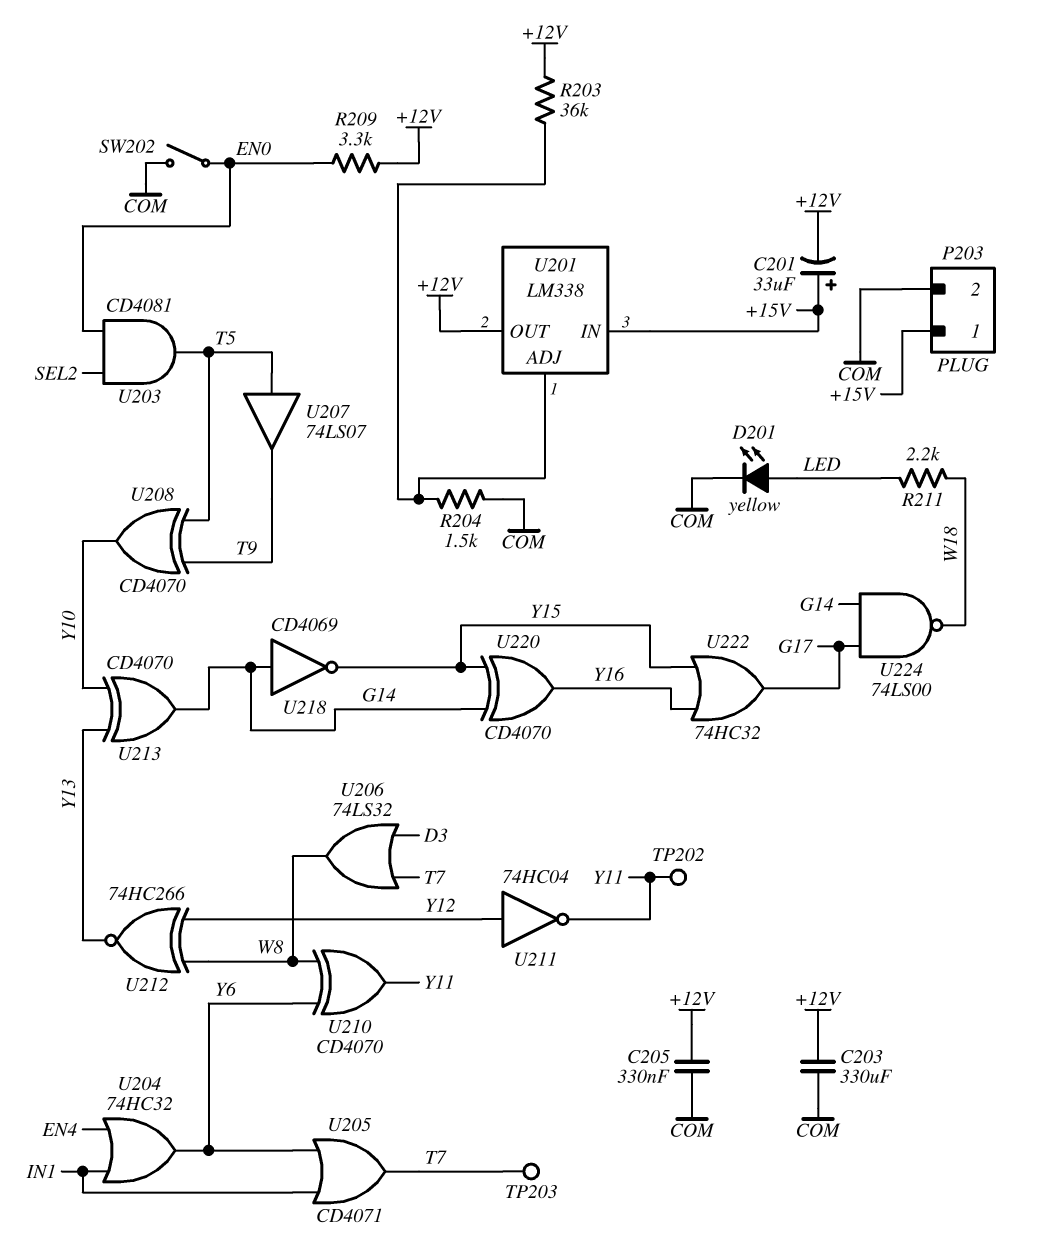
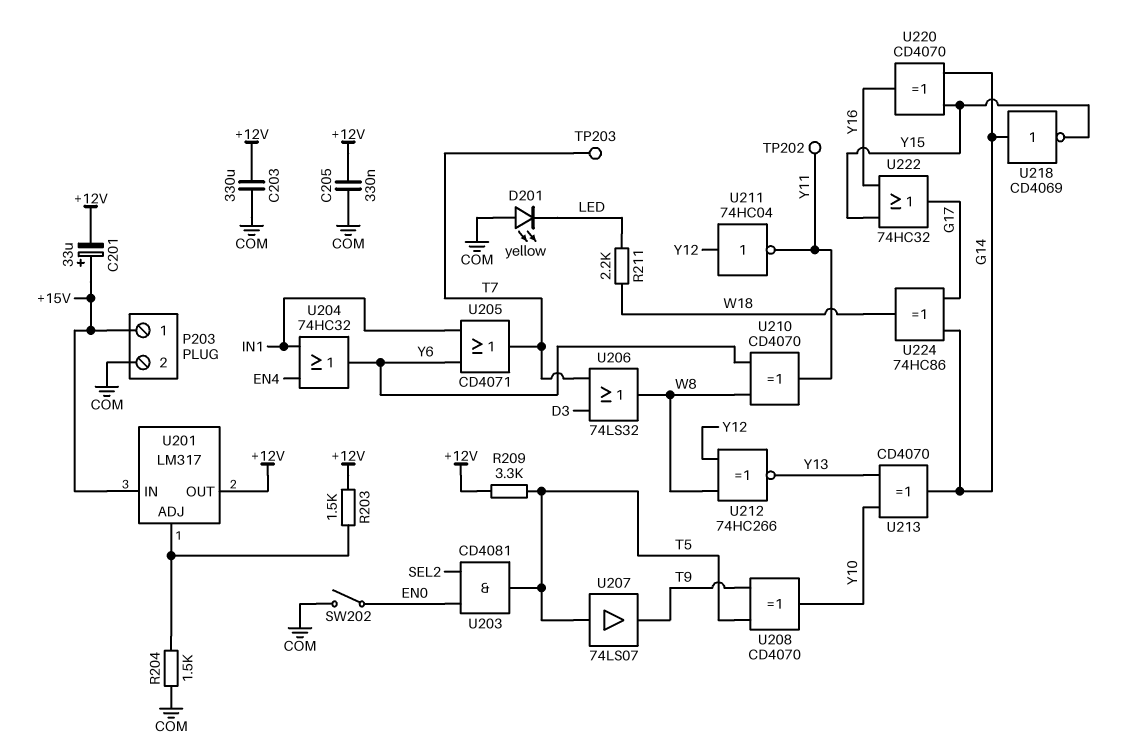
D201: LED yellow (A LED, K COM) -> LED yellow (A COM, K LED)
R203: 36k (+12V, U201/ADJ) -> 1.5k (+12V, U201/ADJ)
R209: 3.3k (+12V, EN0) -> 3.3k (+12V, T5)
U201: LM338 -> LM317
U224: NAND 74LS00 (in G14, in G17, out W18) -> XOR 74HC86 (in G14, in G17, out W18)

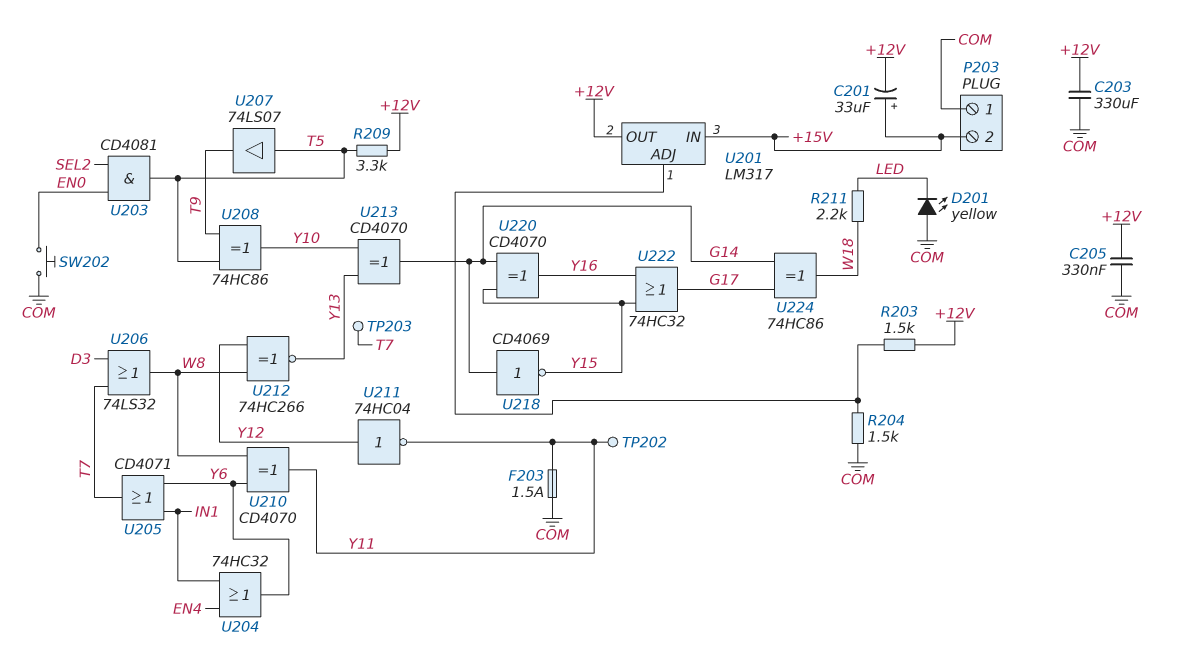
F203: none -> 1.5A (COM, Y11)
P203 pin 1: +15V -> COM
P203 pin 2: COM -> +15V
SW202: switch (COM, EN0) -> button (COM, EN0)
U208: XOR CD4070 (in T5, in T9, out Y10) -> XOR 74HC86 (in T5, in T9, out Y10)

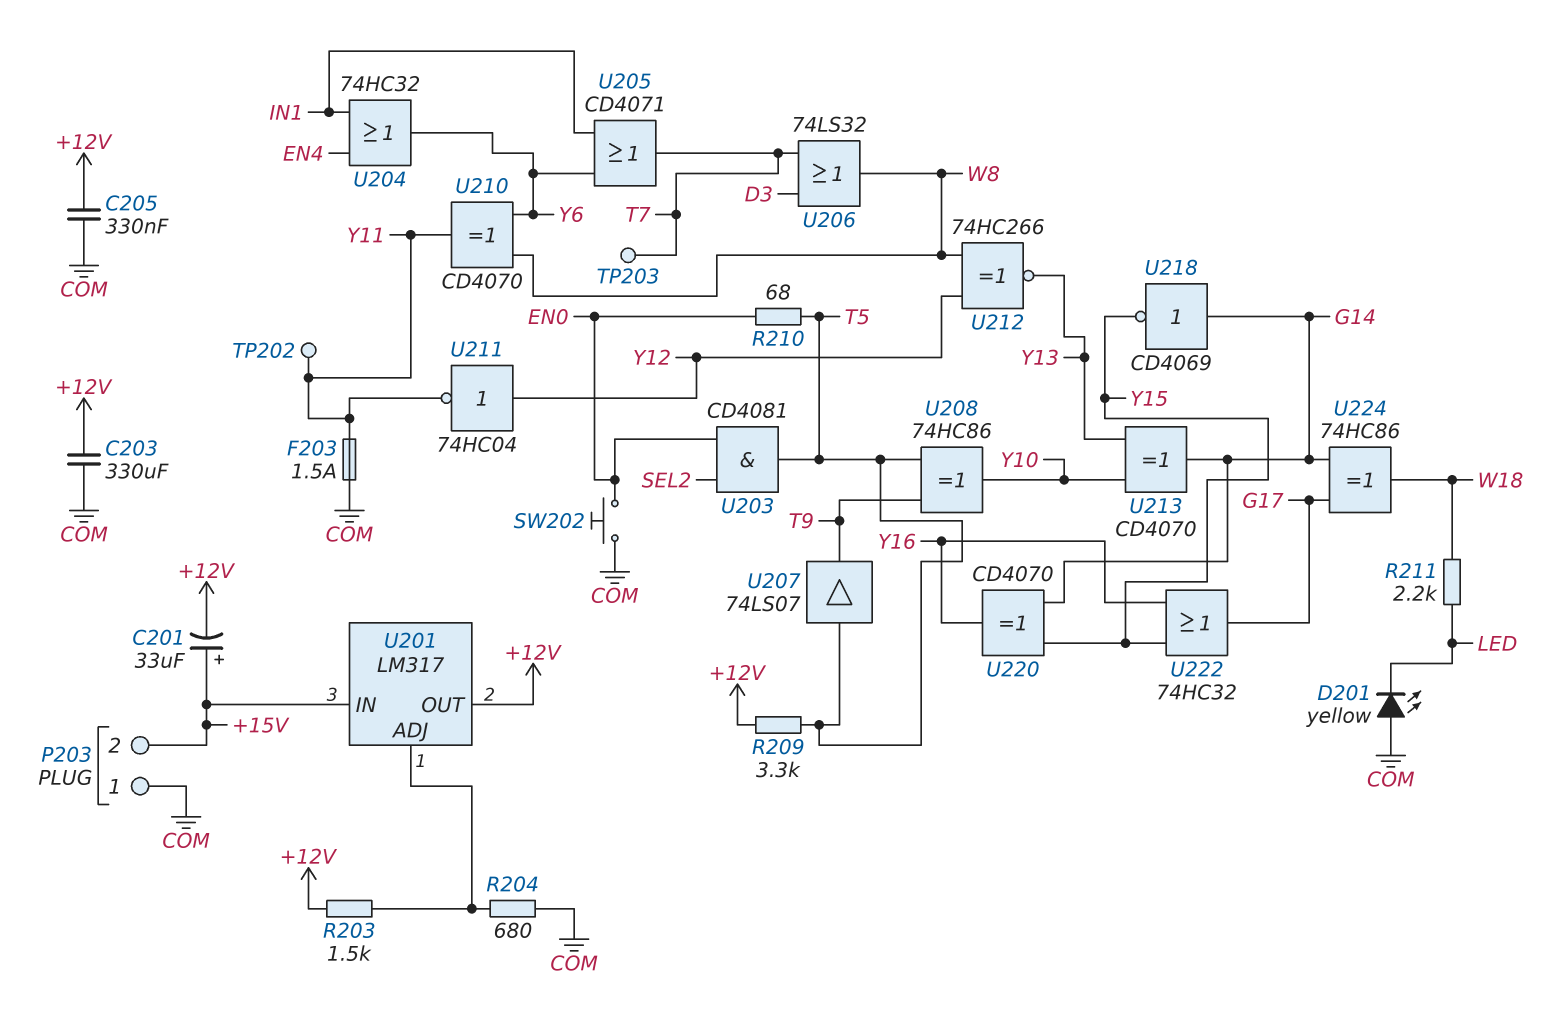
R204: 1.5k (COM, U201/ADJ) -> 680 (COM, U201/ADJ)
R210: none -> 68 (EN0, T5)

